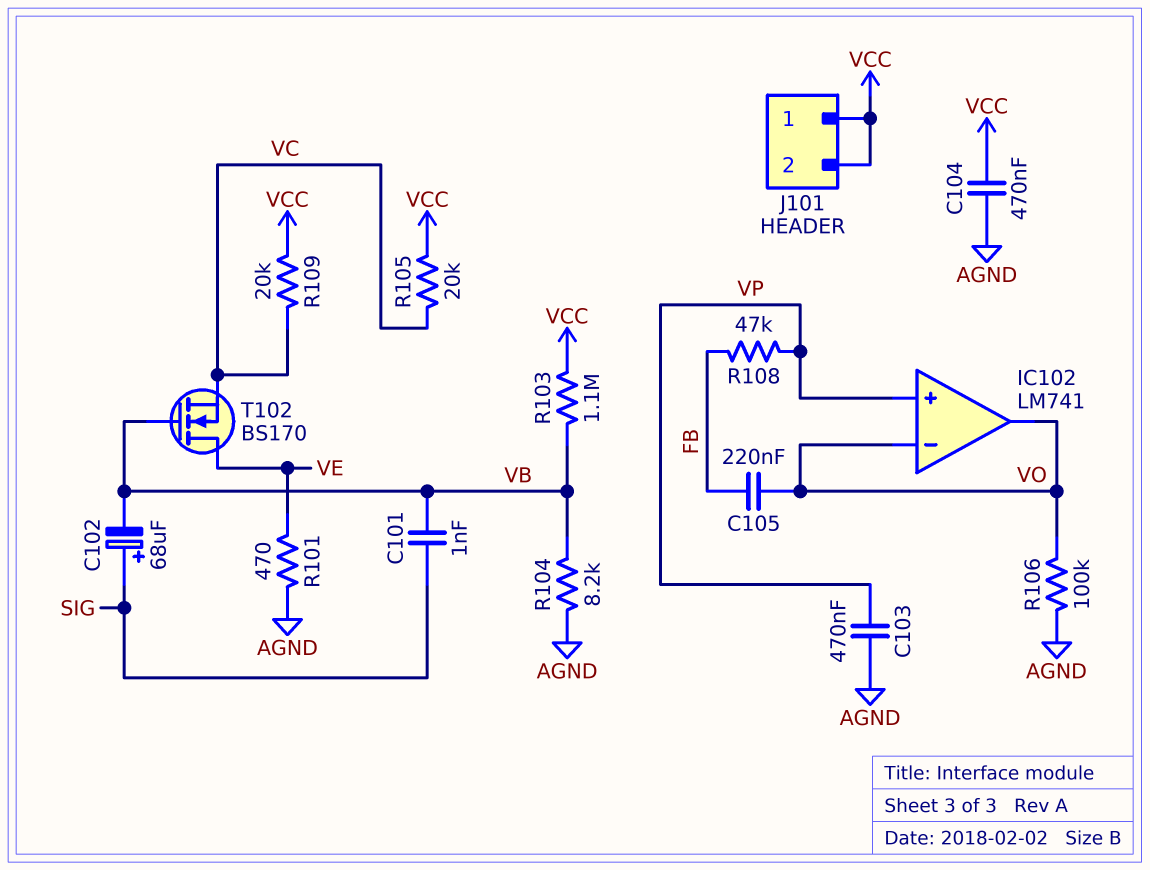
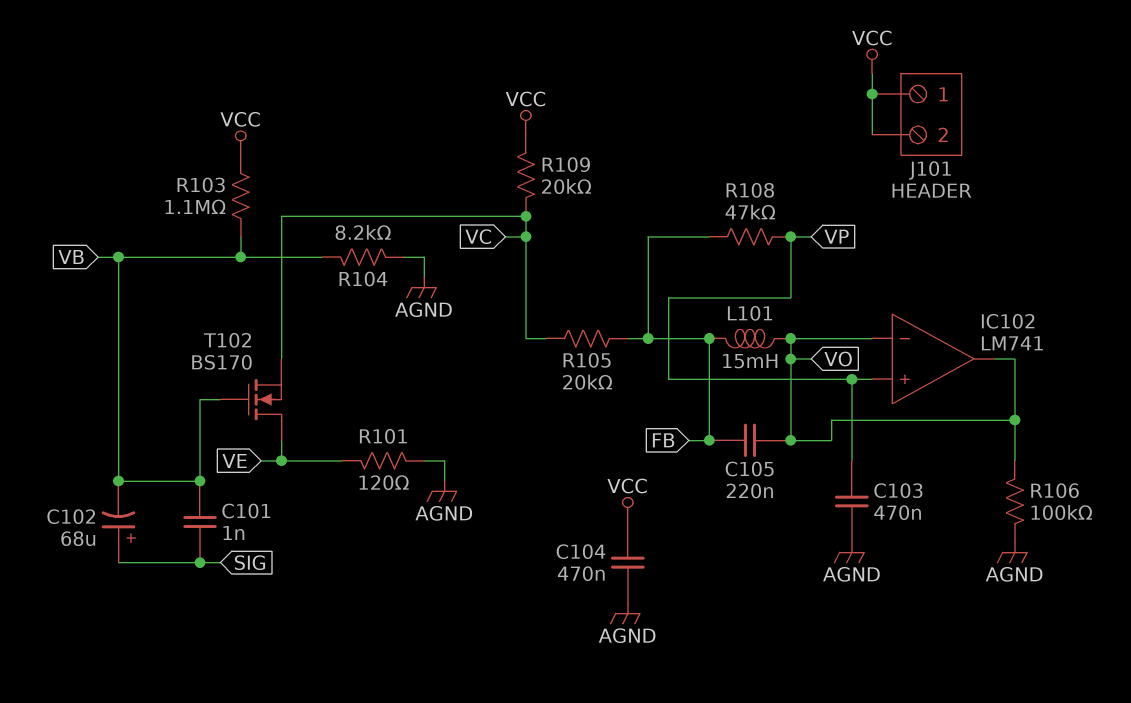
L101: none -> 15mH (FB, VO)
R101: 470 (AGND, VE) -> 120 (AGND, VE)
R105: 20k (VC, VCC) -> 20k (FB, VC)

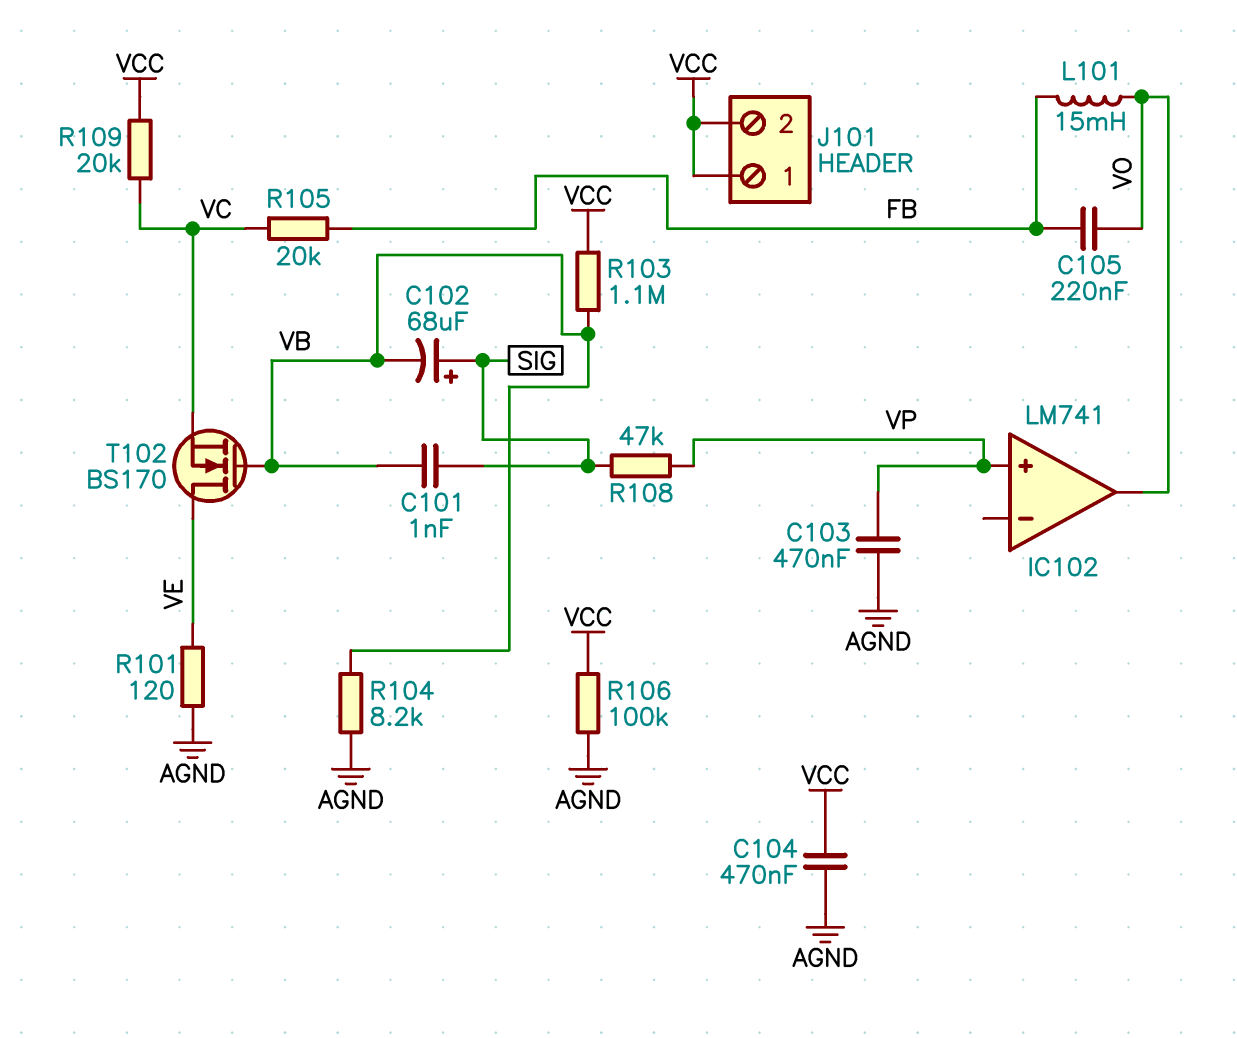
IC102 pin in-: VO -> none
R106: 100k (AGND, VO) -> 100k (AGND, VCC)
R108: 47k (FB, VP) -> 47k (SIG, VP)

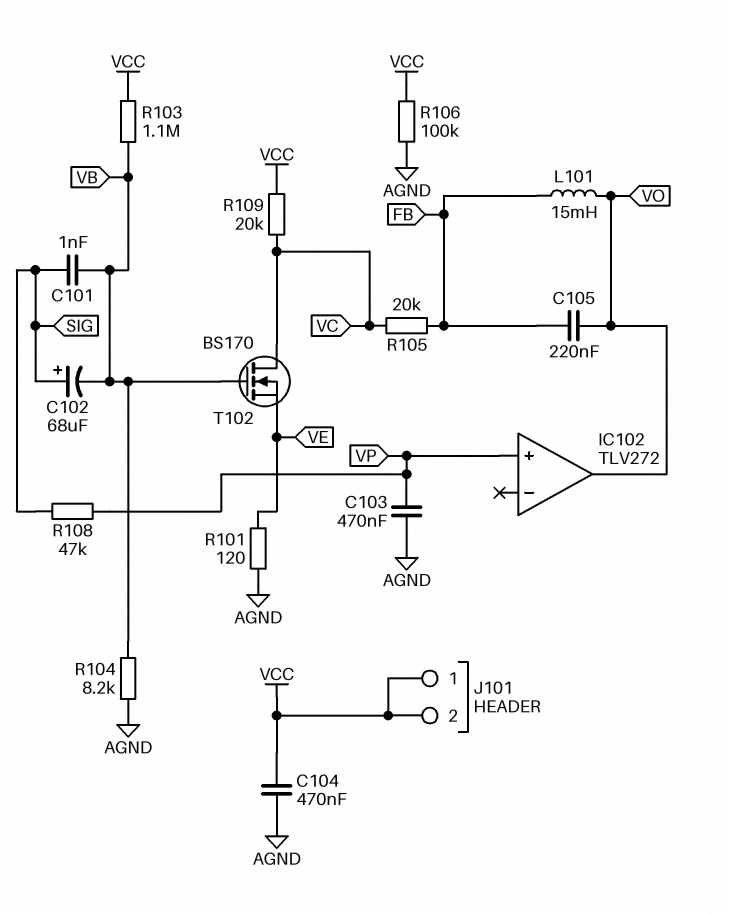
IC102: LM741 -> TLV272
T102: NMOS BS170 (G VB, D VE, S VC) -> NMOS BS170 (G VB, D VC, S VE)

